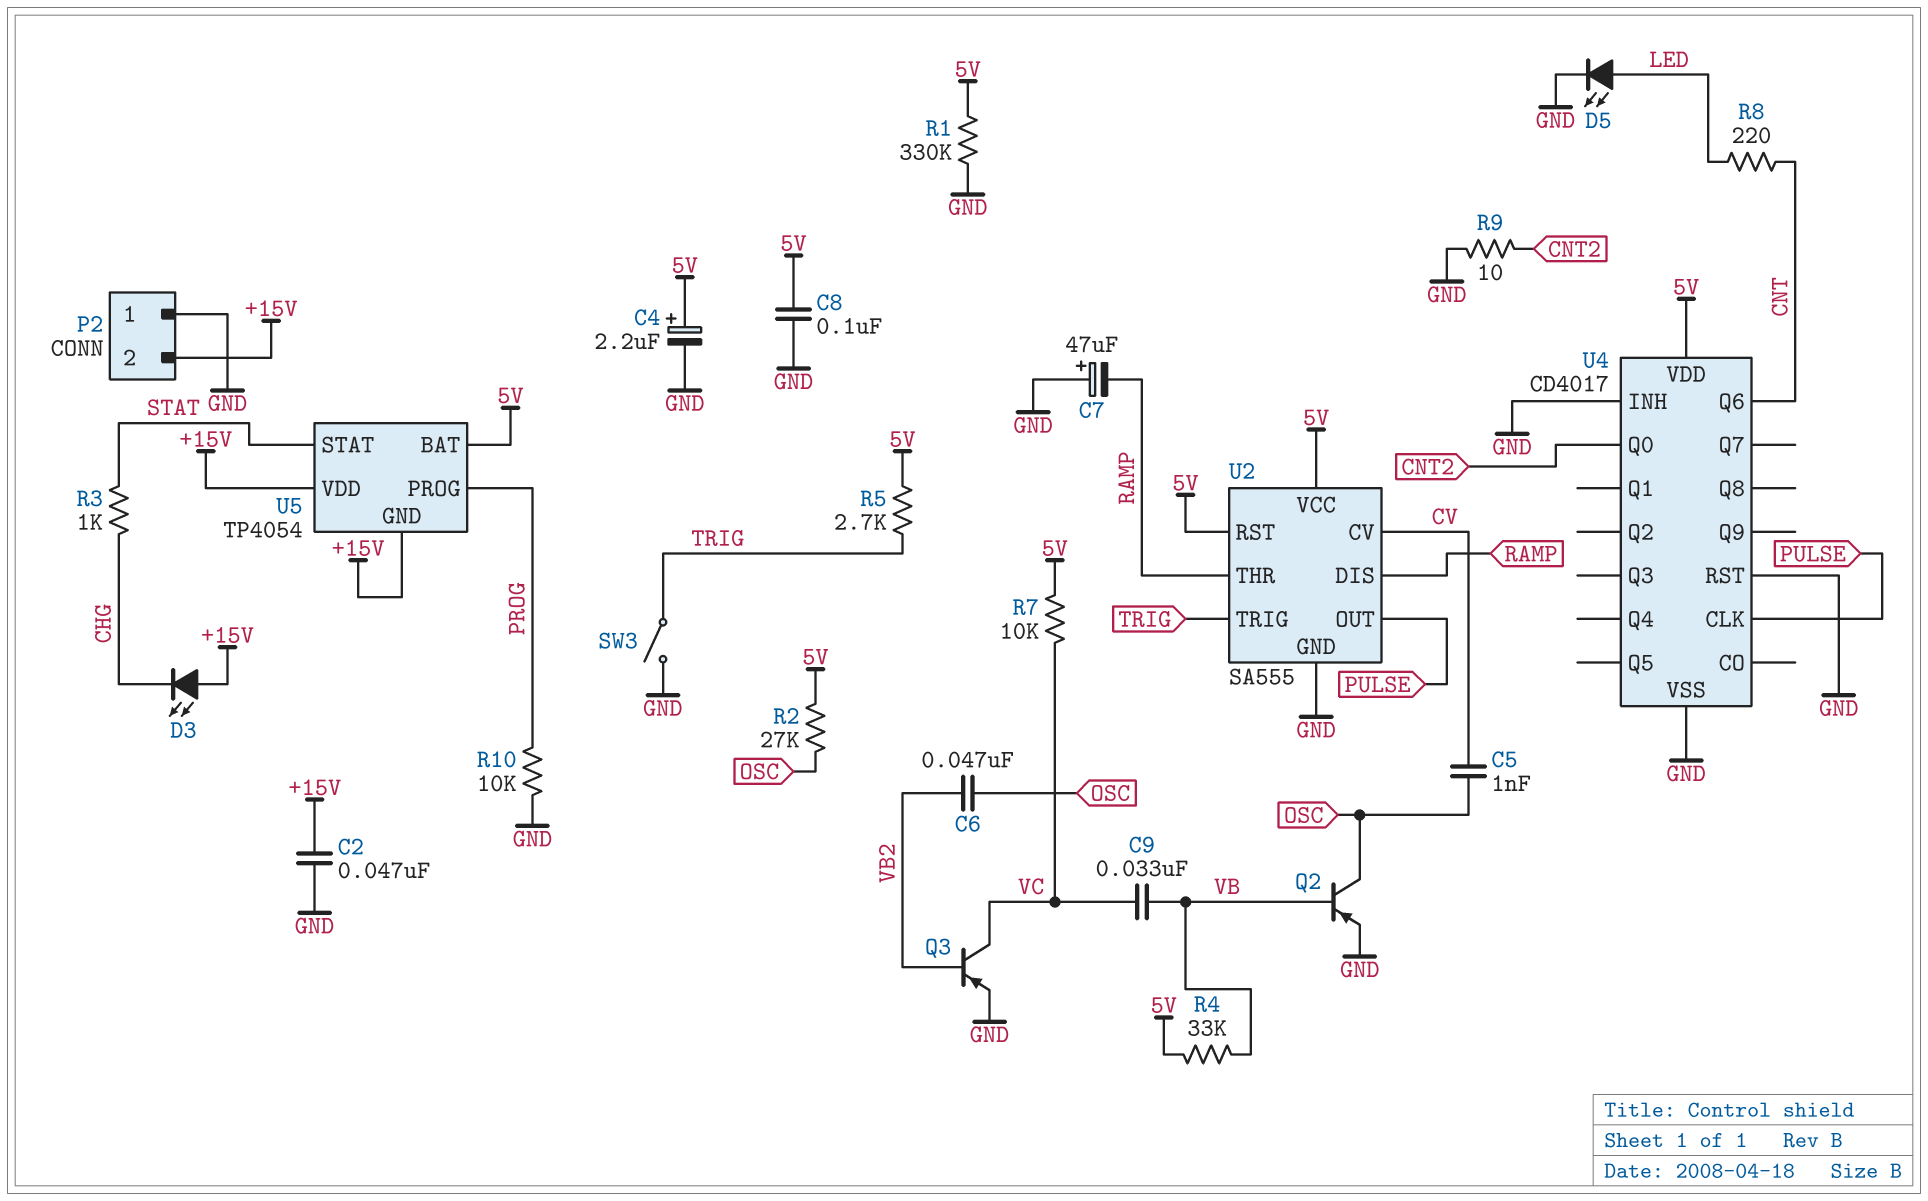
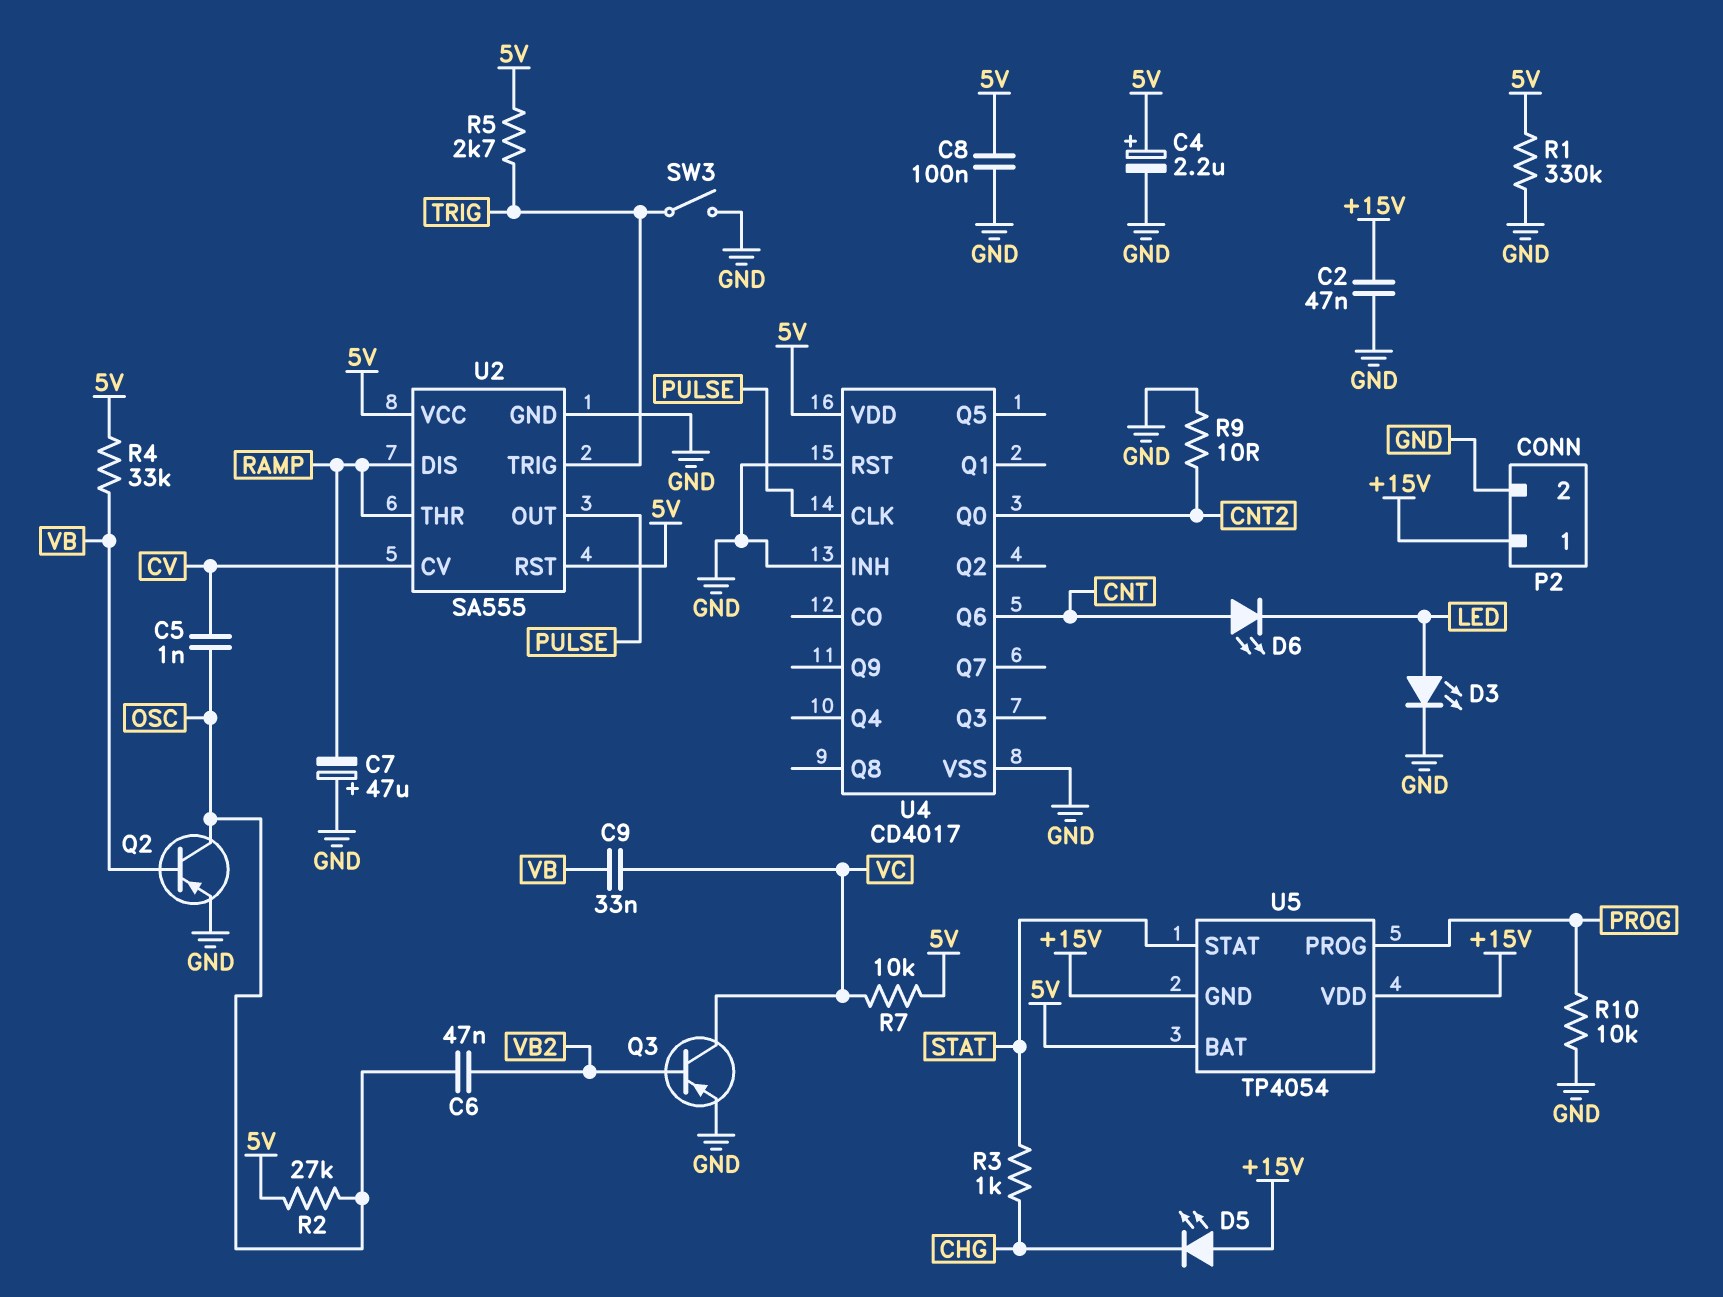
D3: LED (A +15V, K CHG) -> LED (A LED, K GND)
D5: LED (A LED, K GND) -> LED (A +15V, K CHG)
D6: none -> LED (A CNT, K LED)
P2 pin 1: GND -> +15V
P2 pin 2: +15V -> GND
R8: 220 (CNT, LED) -> none

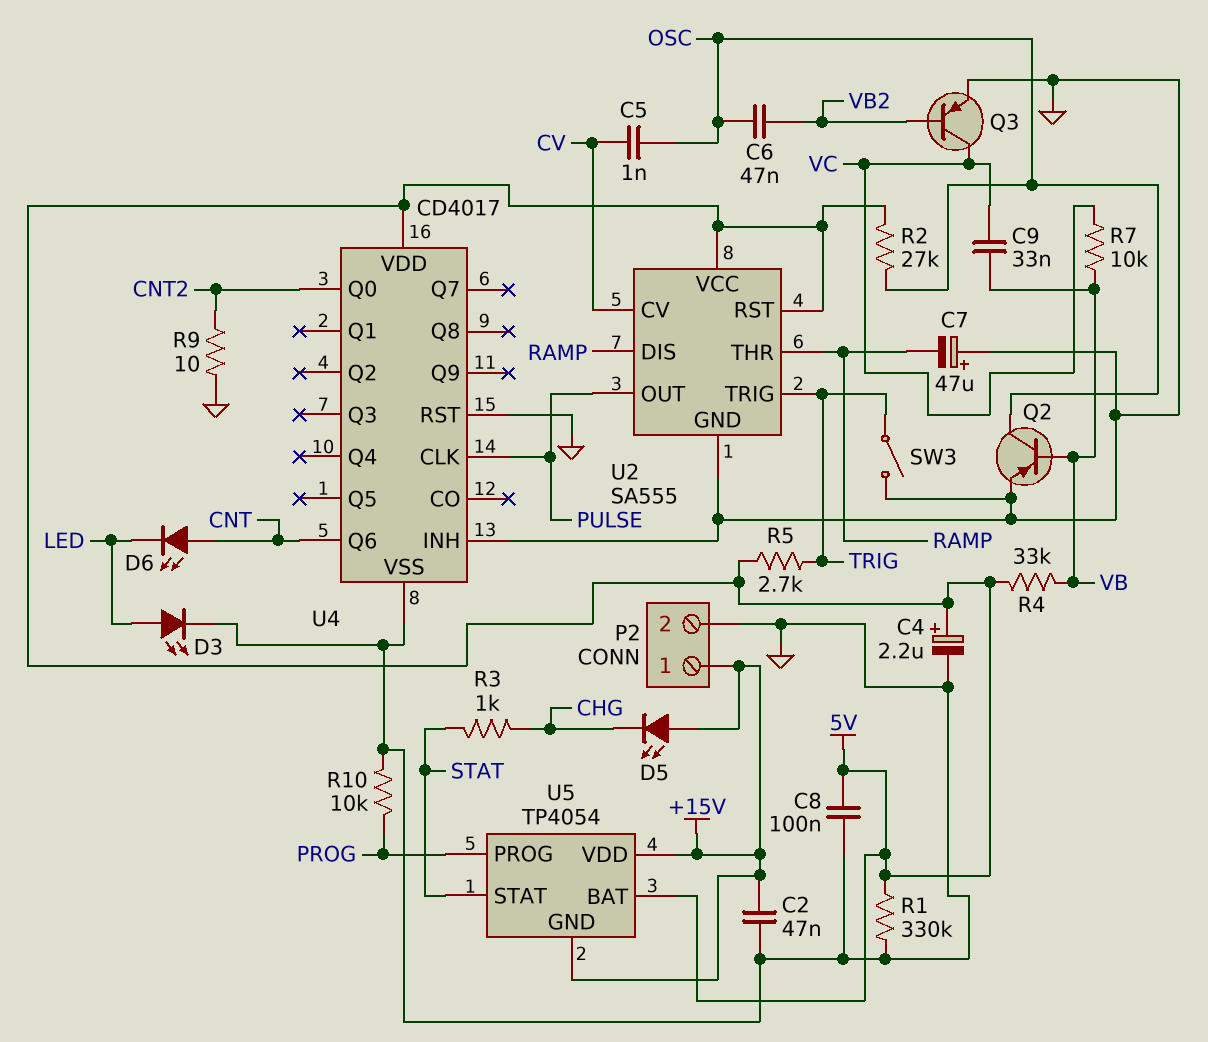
R7: 10k (5V, VC) -> 10k (VB, VC)

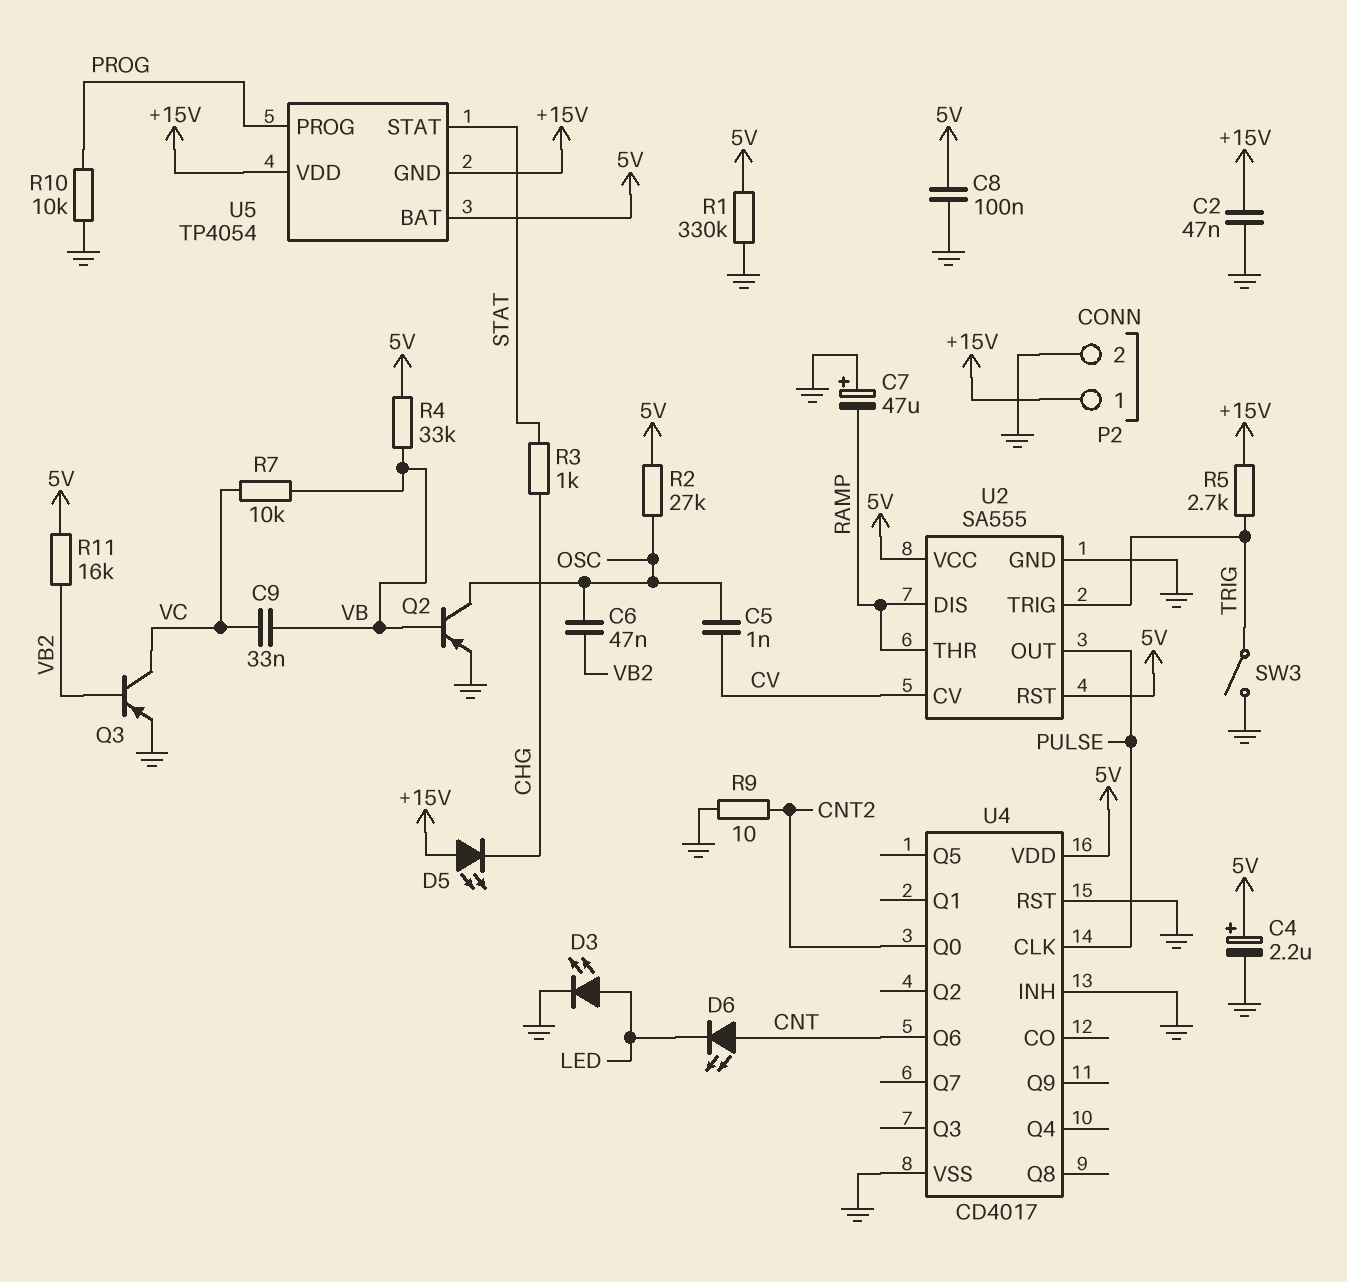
R5: 2.7k (5V, TRIG) -> 2.7k (+15V, TRIG)
R11: none -> 16k (5V, VB2)

